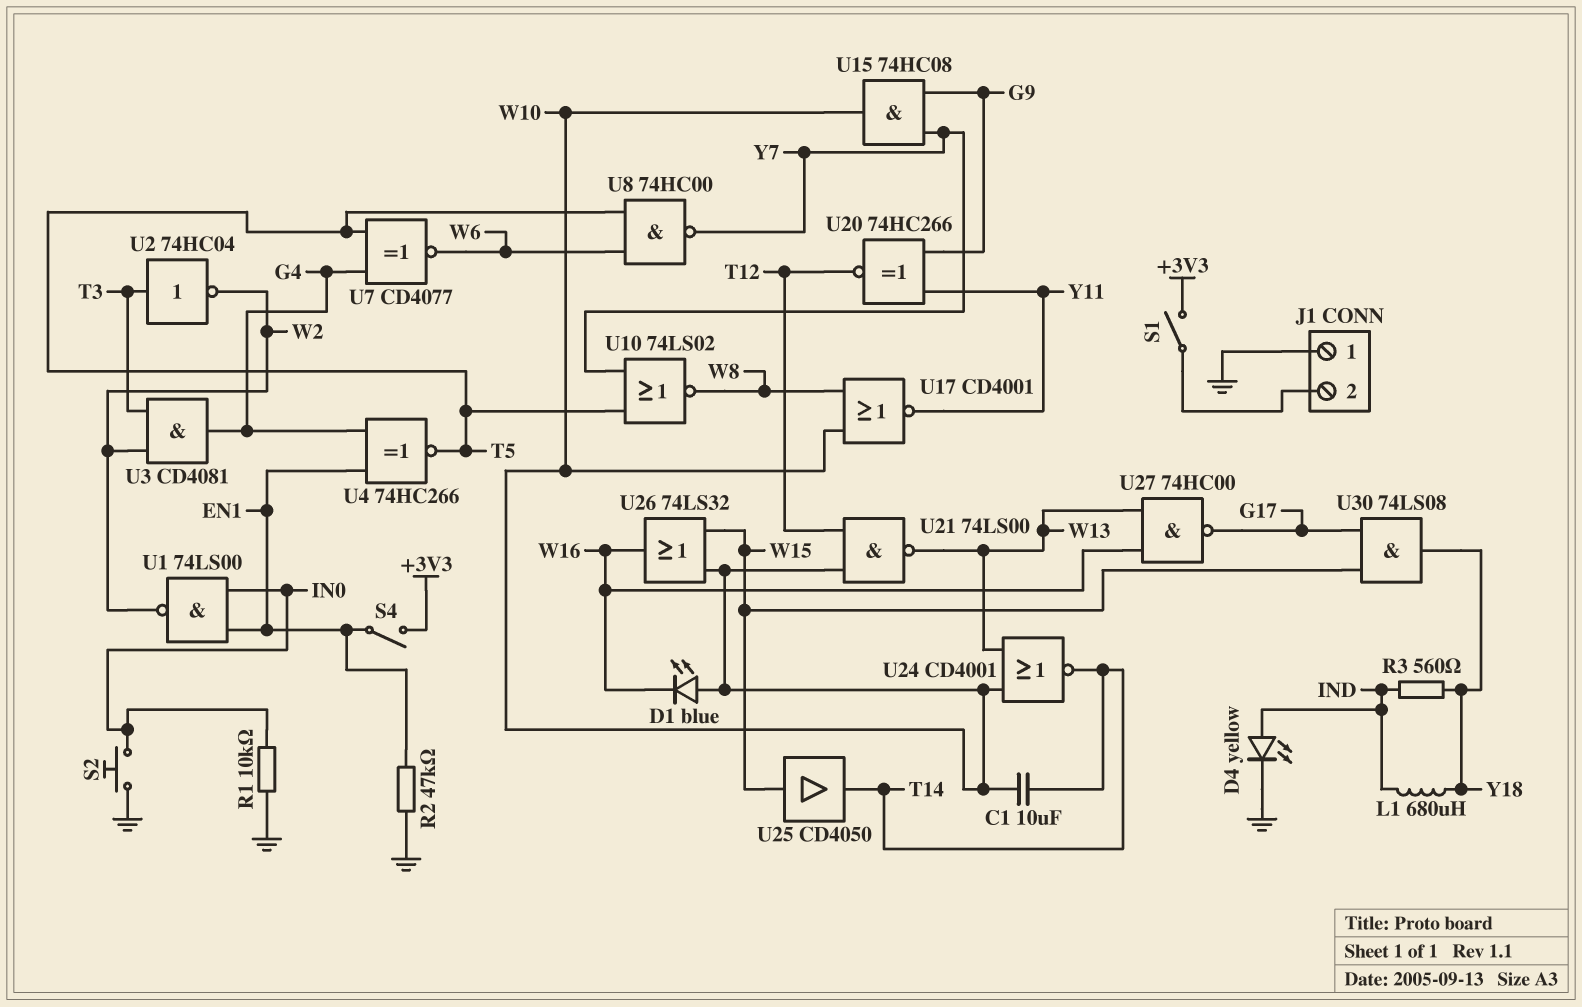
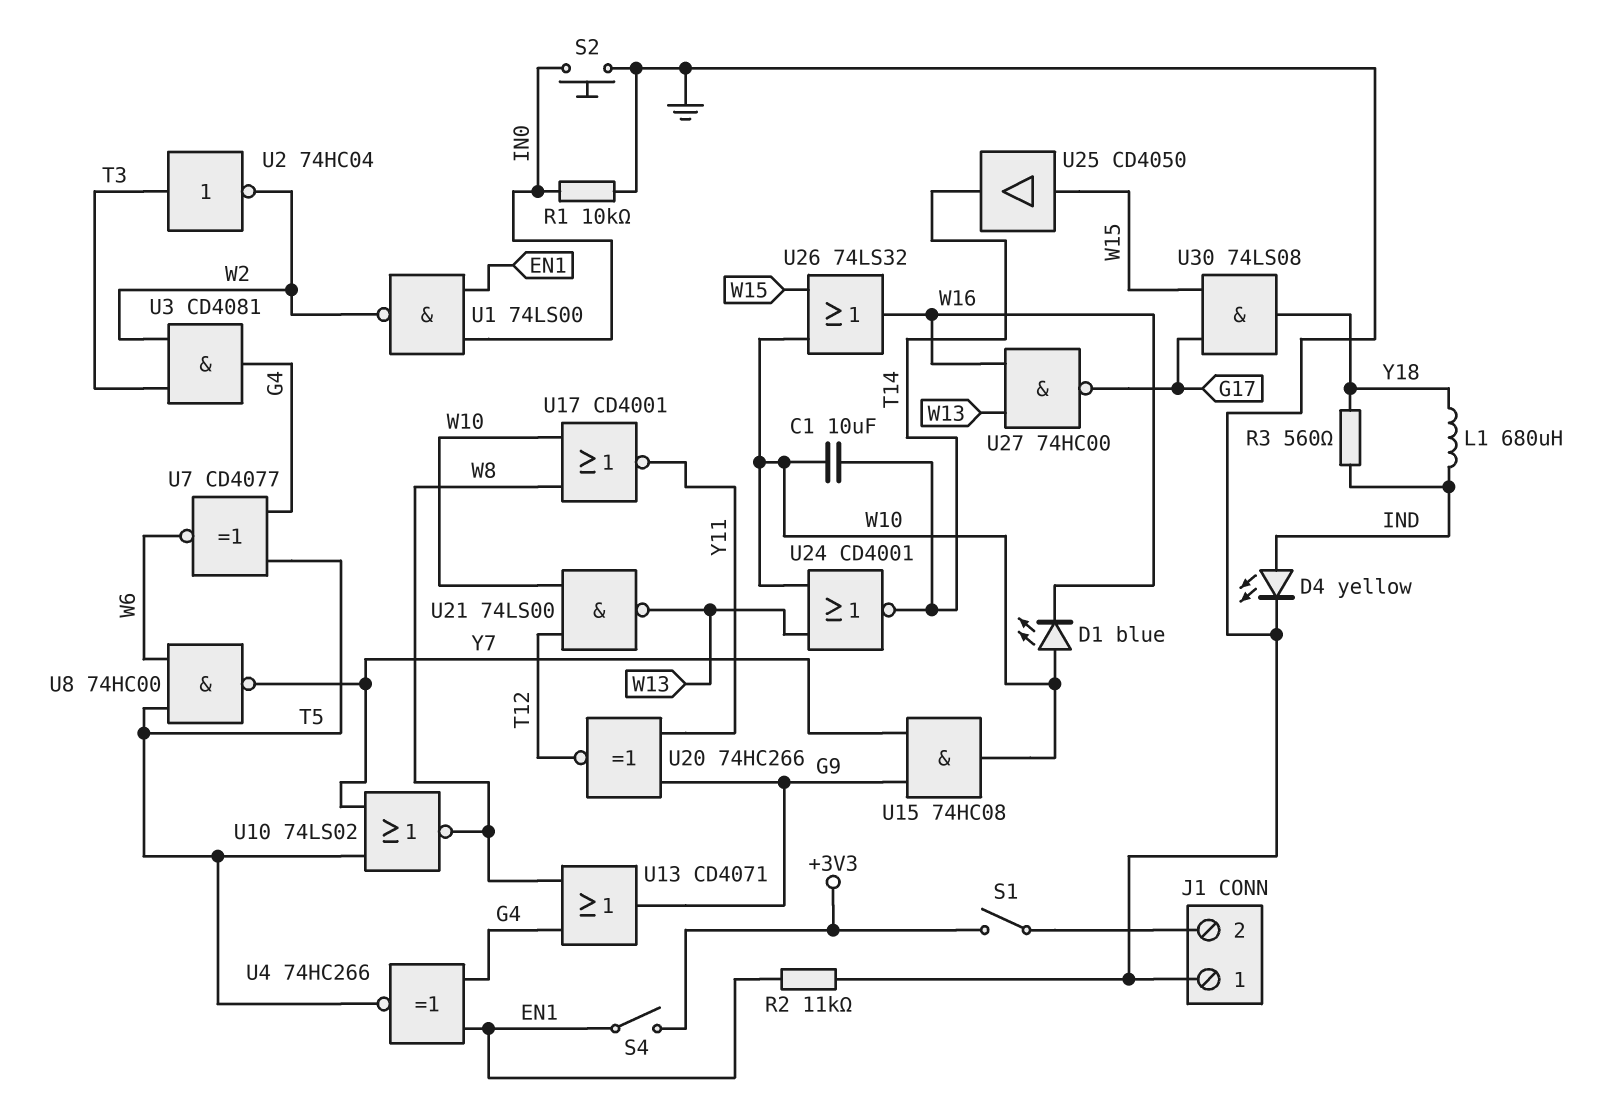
R2: 47k (EN1, GND) -> 11k (EN1, GND)
U13: none -> OR CD4071 (in G4, in W8, out G9)

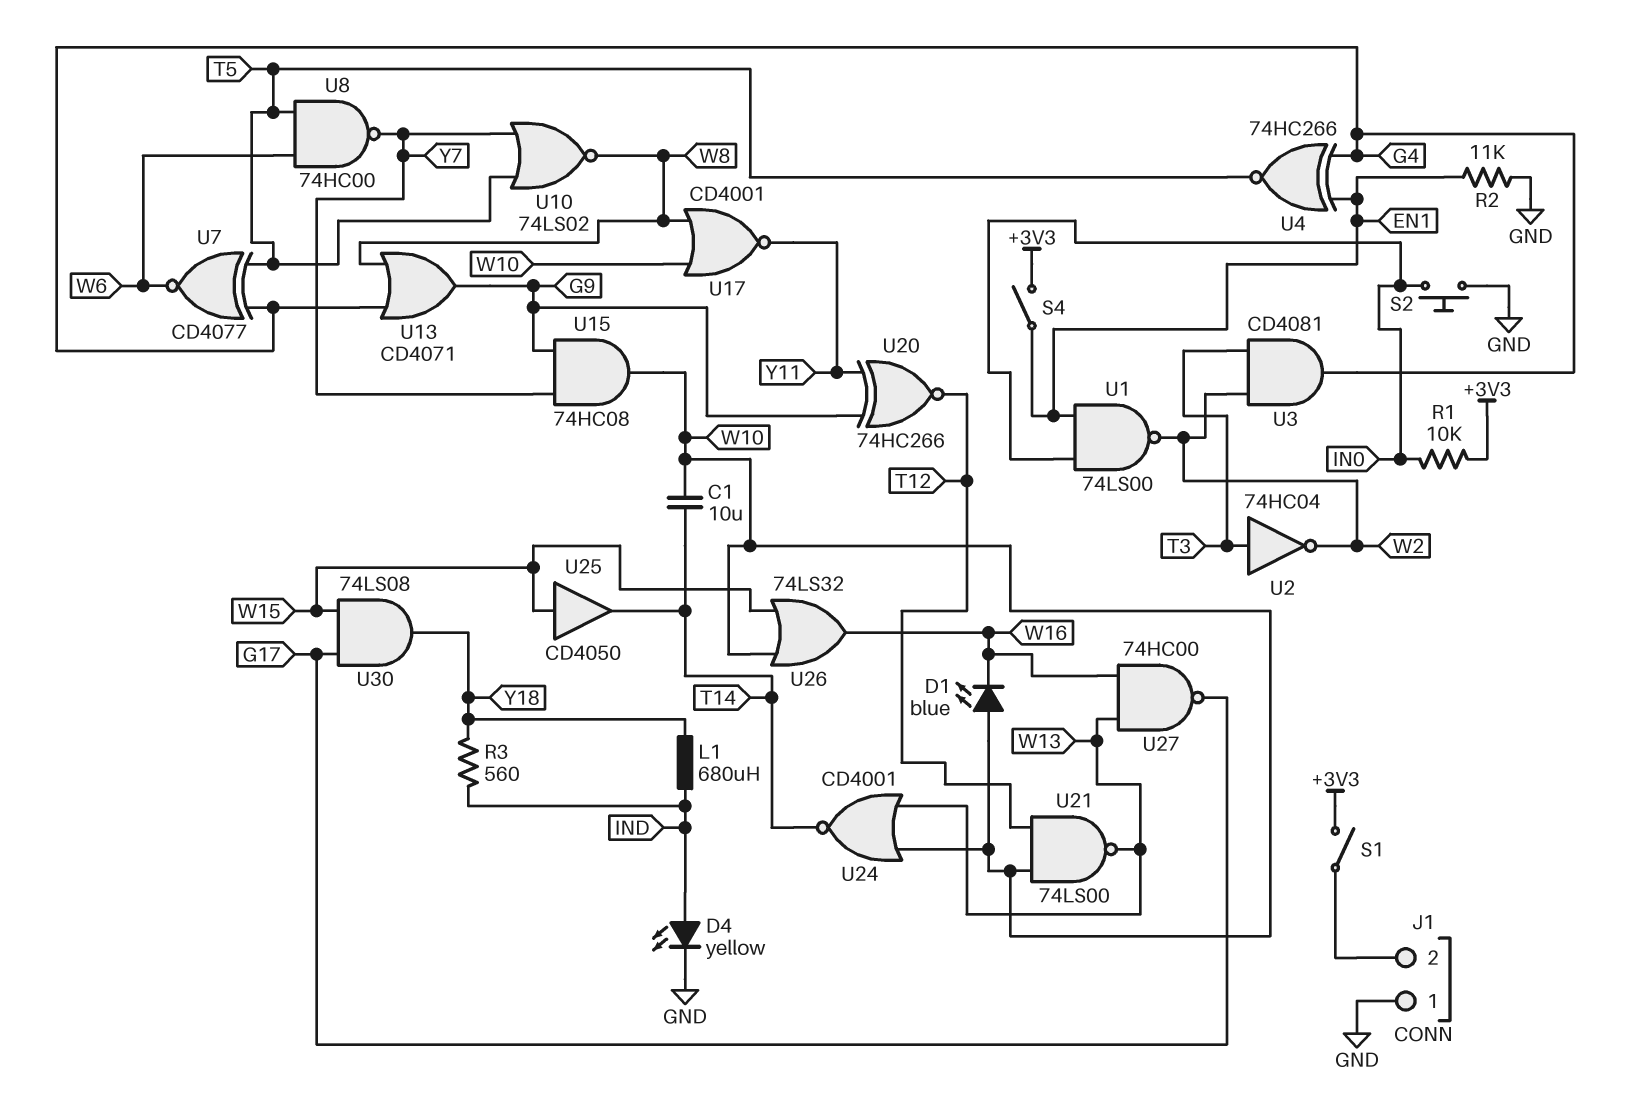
R1: 10k (GND, IN0) -> 10k (+3V3, IN0)

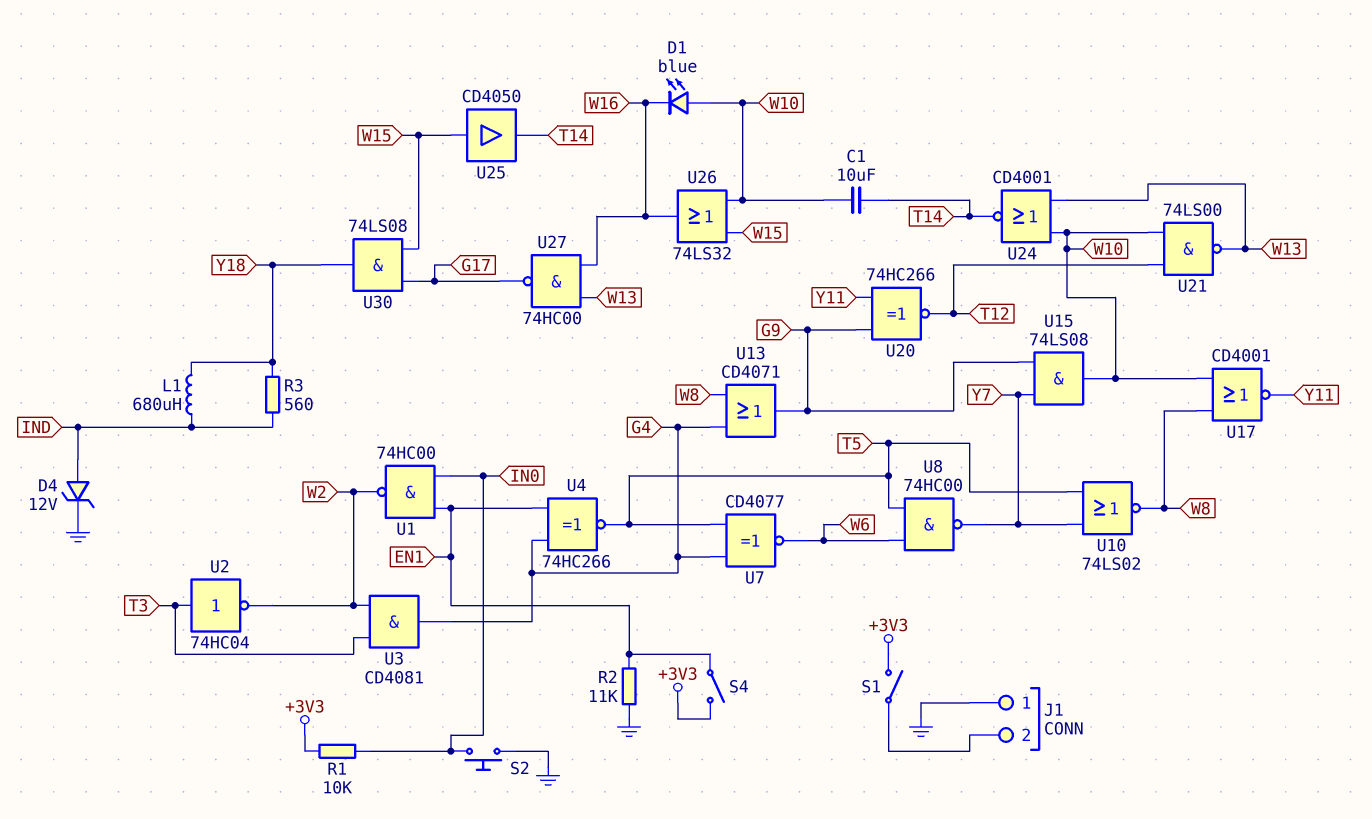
D4: LED yellow (A IND, K GND) -> zener 12V (A IND, K GND)
U1: NAND 74LS00 (in EN1, in IN0, out W2) -> NAND 74HC00 (in EN1, in IN0, out W2)
U15: AND 74HC08 (in G9, in Y7, out W10) -> AND 74LS08 (in G9, in Y7, out W10)

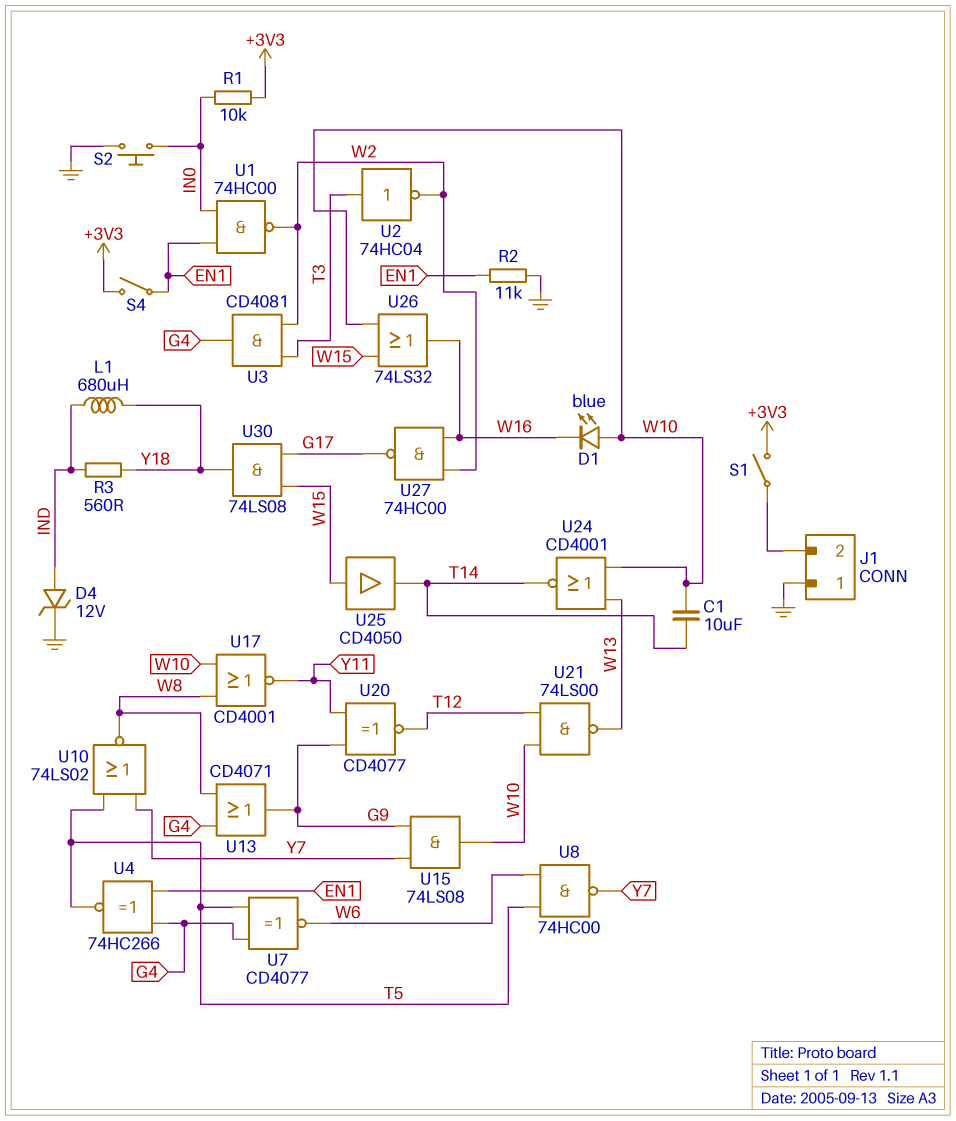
U20: XNOR 74HC266 (in G9, in Y11, out T12) -> XNOR CD4077 (in G9, in Y11, out T12)
U27: NAND 74HC00 (in W13, in W16, out G17) -> NAND 74HC00 (in W2, in W16, out G17)

